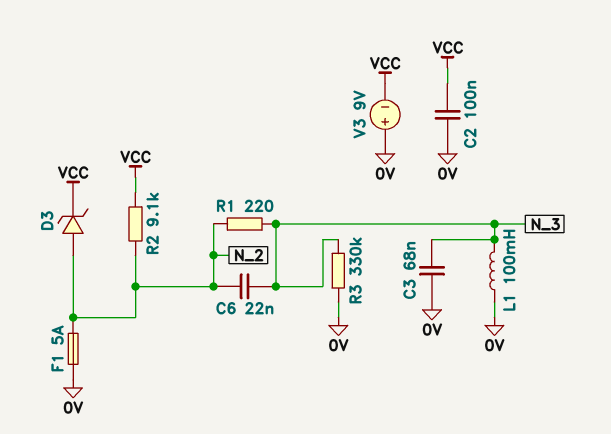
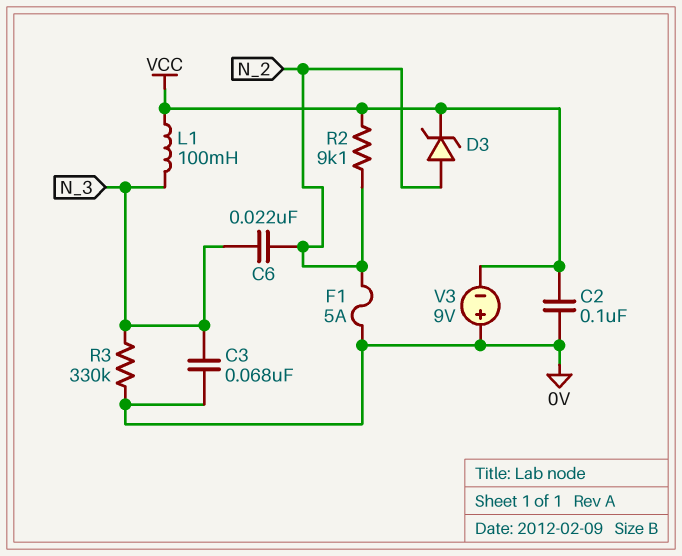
L1: 100mH (0V, N_3) -> 100mH (N_3, VCC)
R1: 220 (N_2, N_3) -> none

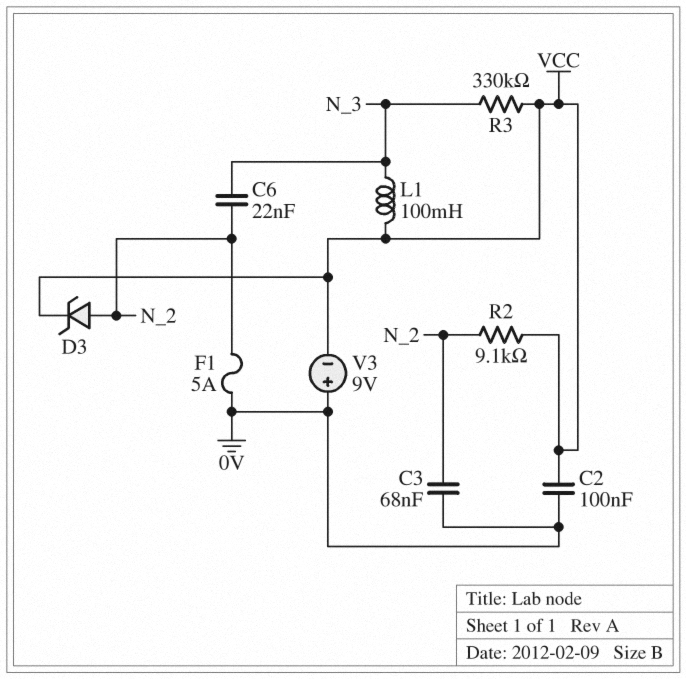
C3: 68nF (0V, N_3) -> 68nF (0V, N_2)
R3: 330k (0V, N_3) -> 330k (N_3, VCC)

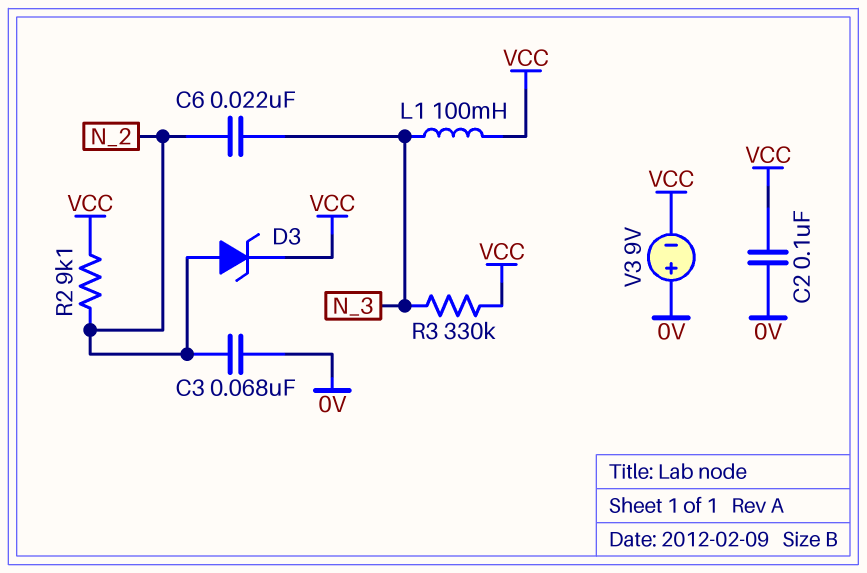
F1: 5A (0V, N_2) -> none

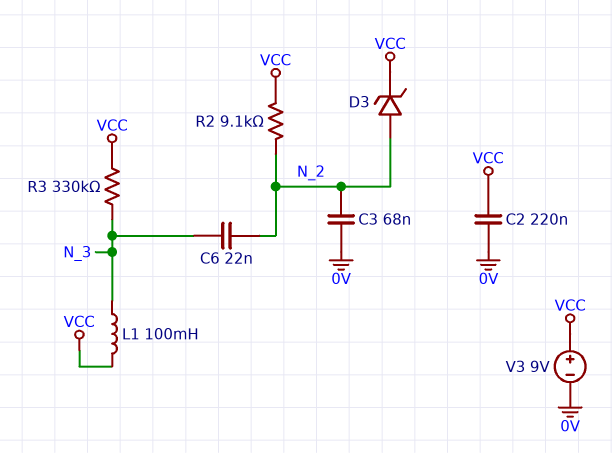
C2: 100nF (0V, VCC) -> 220nF (0V, VCC)
V3: 9V (plus 0V, minus VCC) -> 9V (plus VCC, minus 0V)

